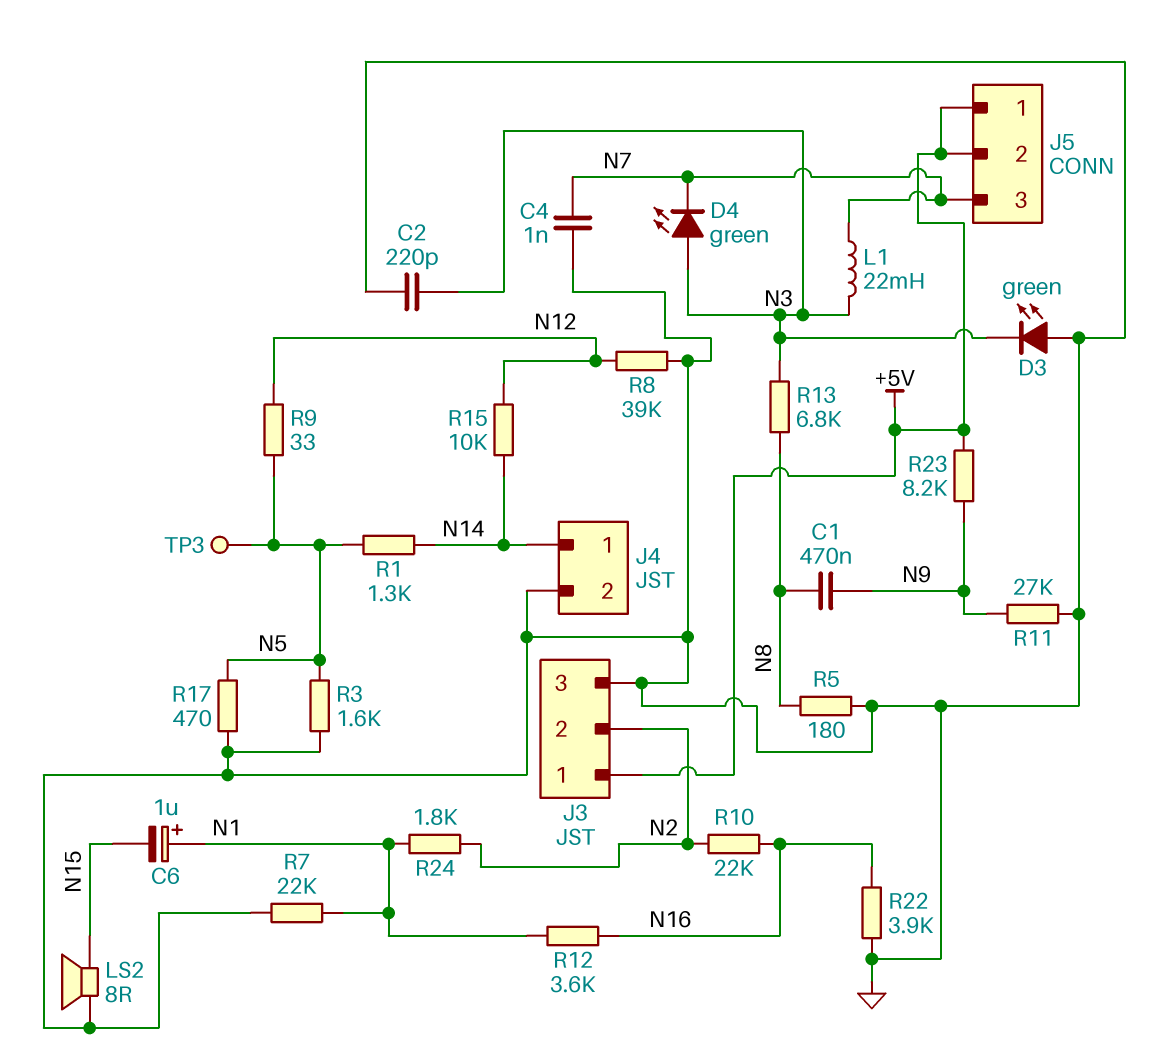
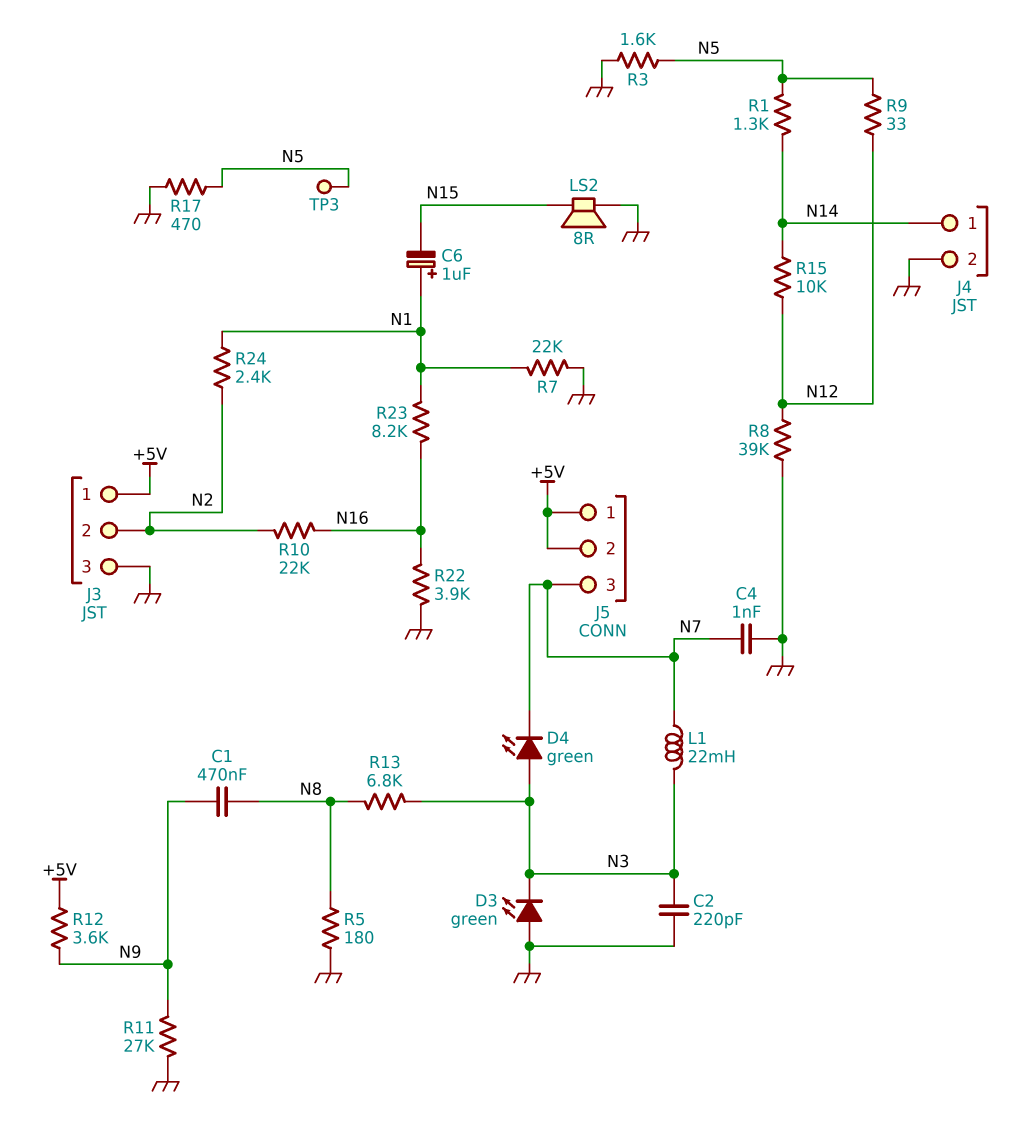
R12: 3.6k (N1, N16) -> 3.6k (+5V, N9)
R23: 8.2k (+5V, N9) -> 8.2k (N1, N16)
R24: 1.8k (N1, N2) -> 2.4k (N1, N2)

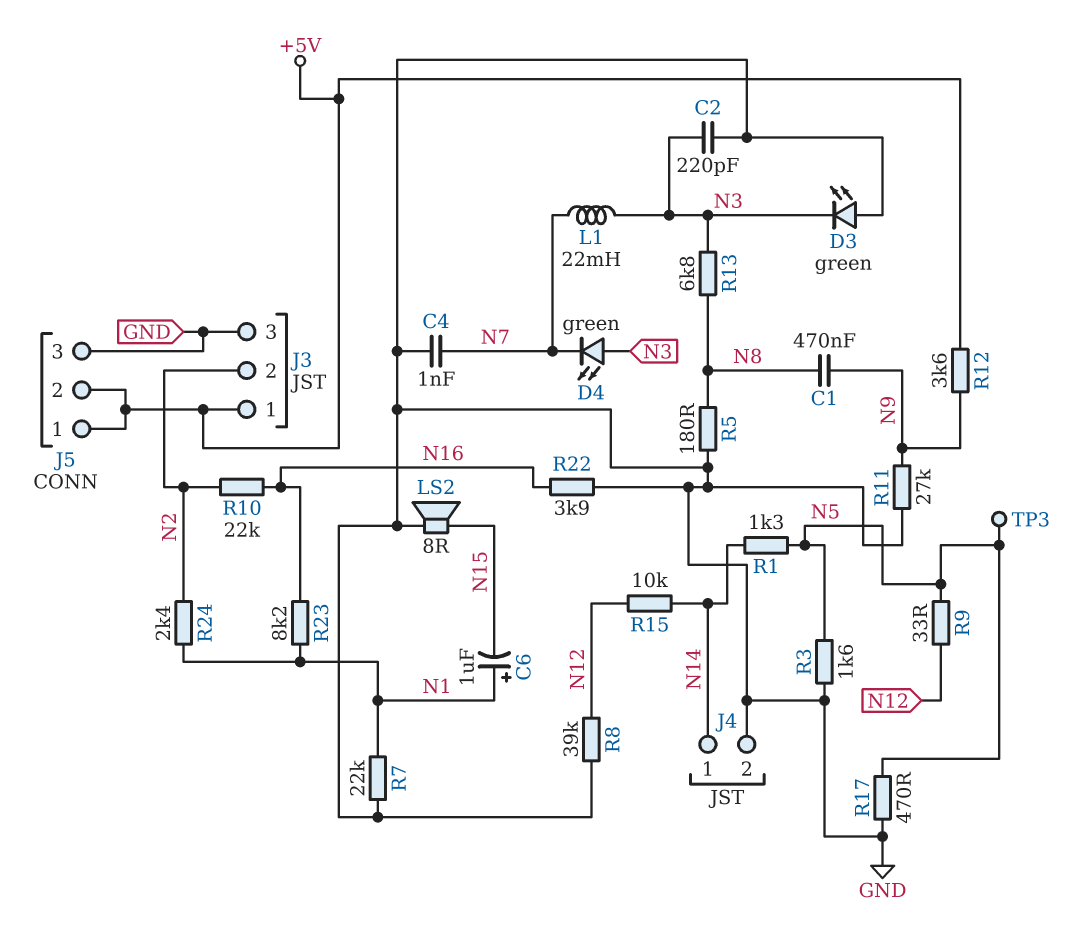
J5 pin 3: N7 -> GND

